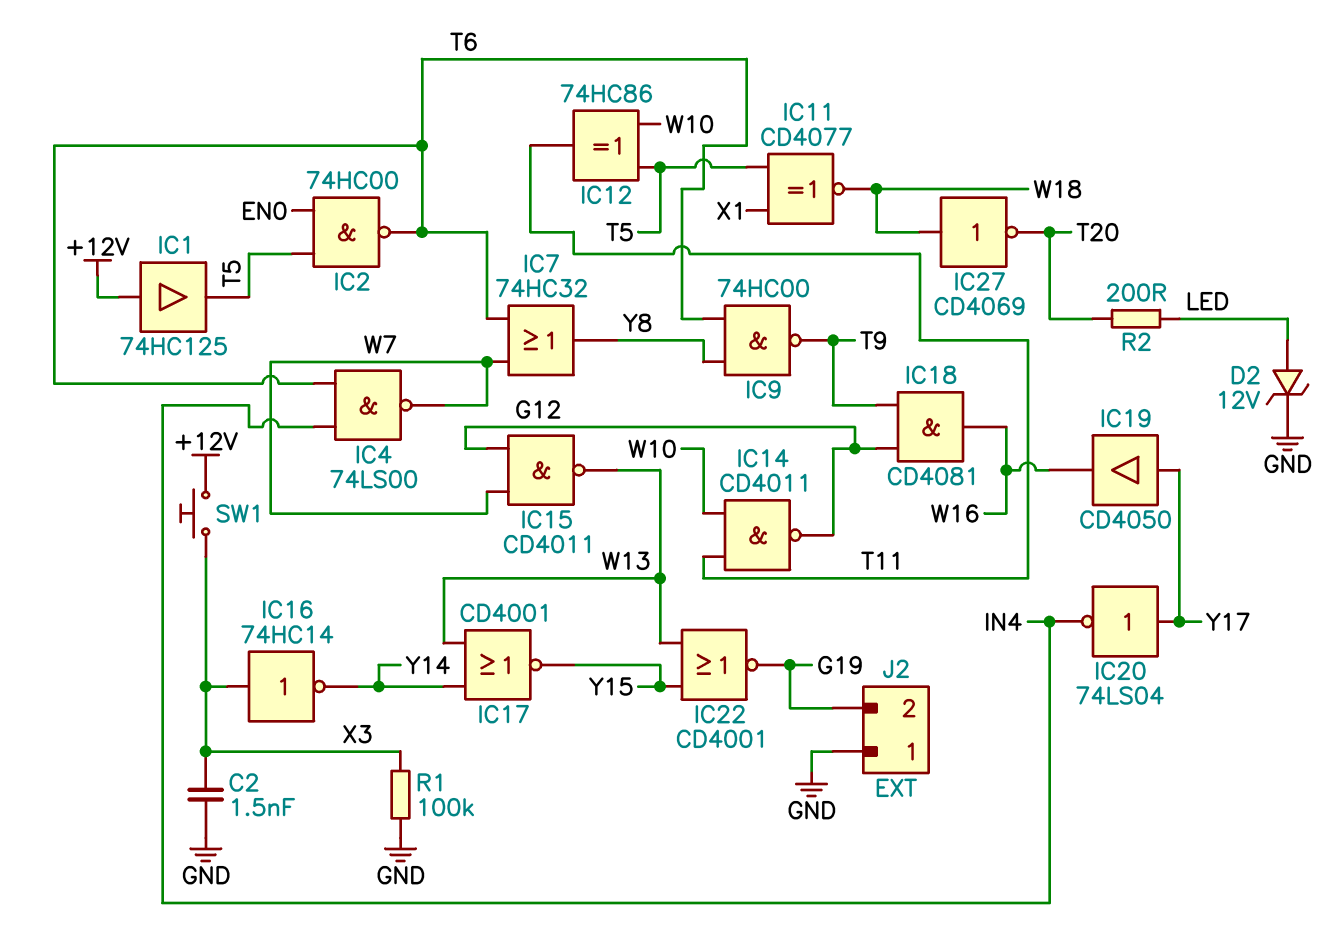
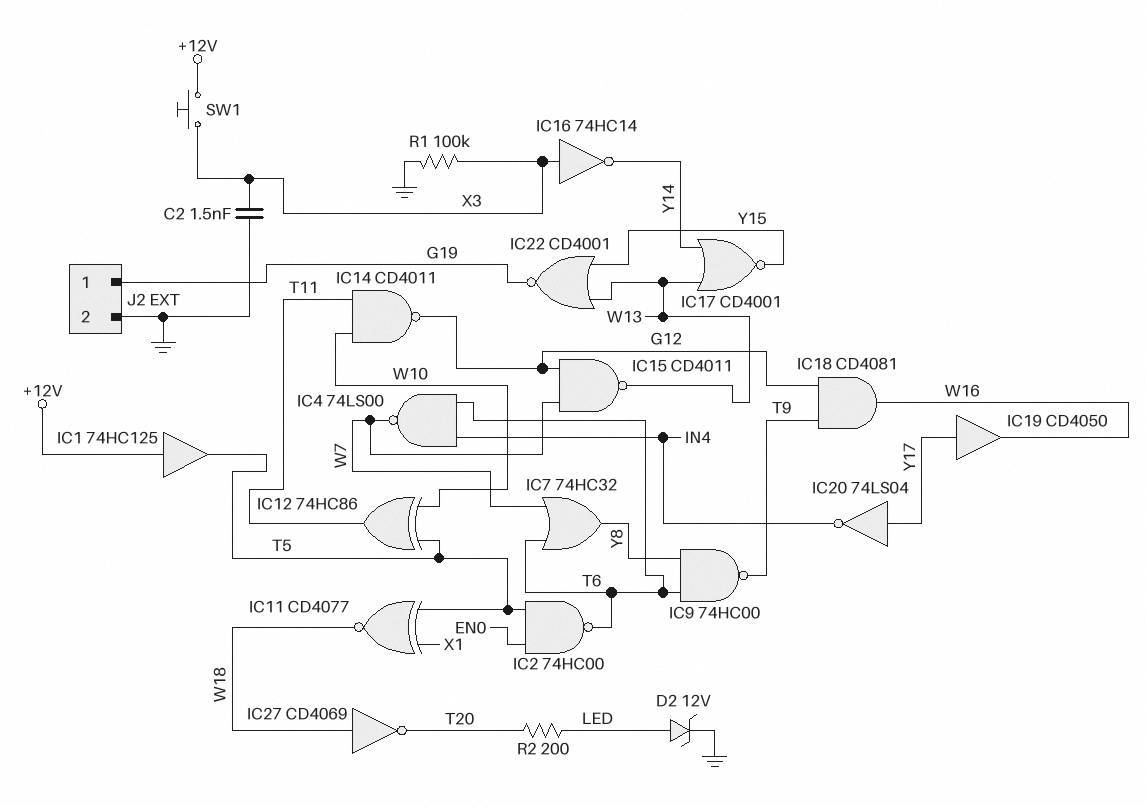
J2 pin 1: GND -> G19
J2 pin 2: G19 -> GND

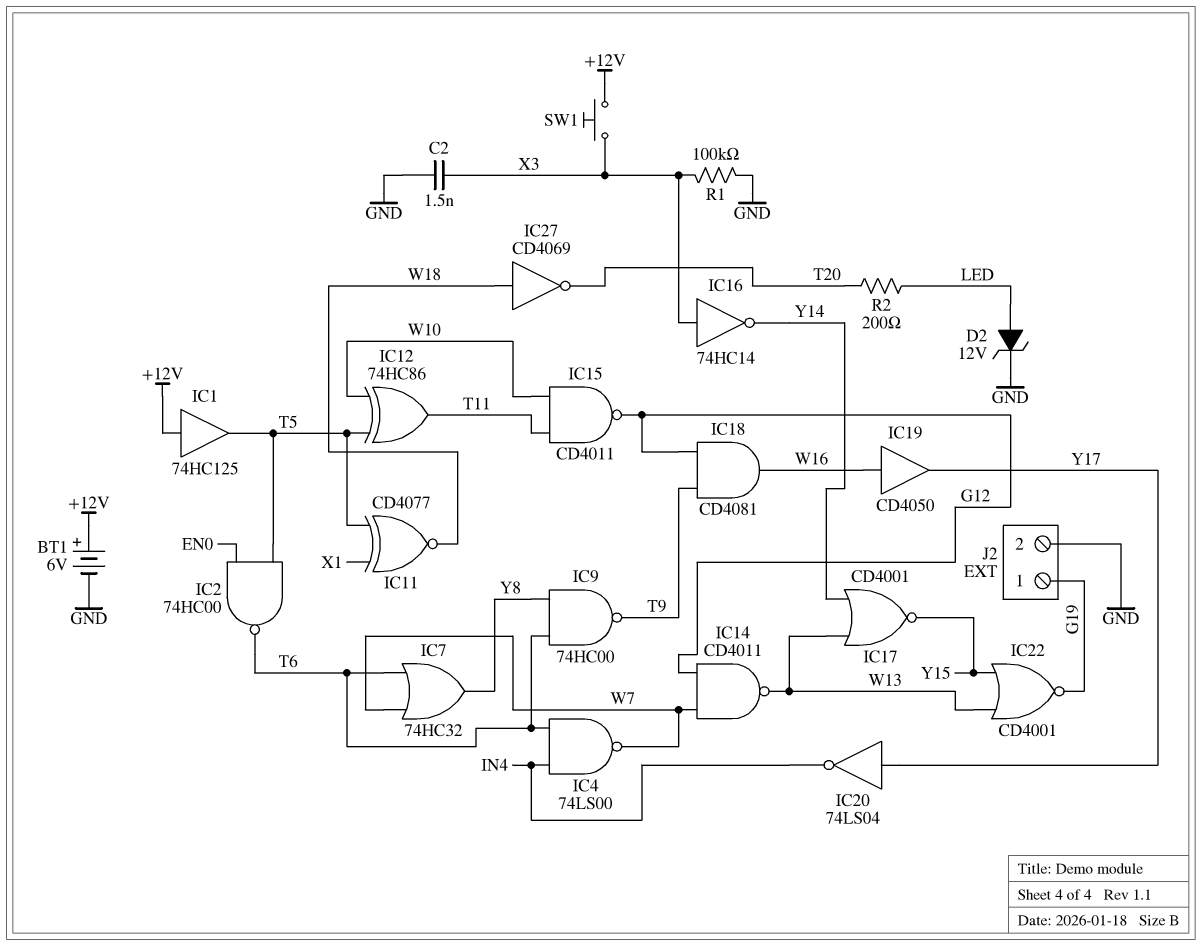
BT1: none -> 6V (plus +12V, minus GND)
IC14: NAND CD4011 (in T11, in W10, out G12) -> NAND CD4011 (in G12, in W7, out W13)
IC15: NAND CD4011 (in G12, in W7, out W13) -> NAND CD4011 (in T11, in W10, out G12)
IC19: buffer CD4050 (in Y17, out W16) -> buffer CD4050 (in W16, out Y17)

